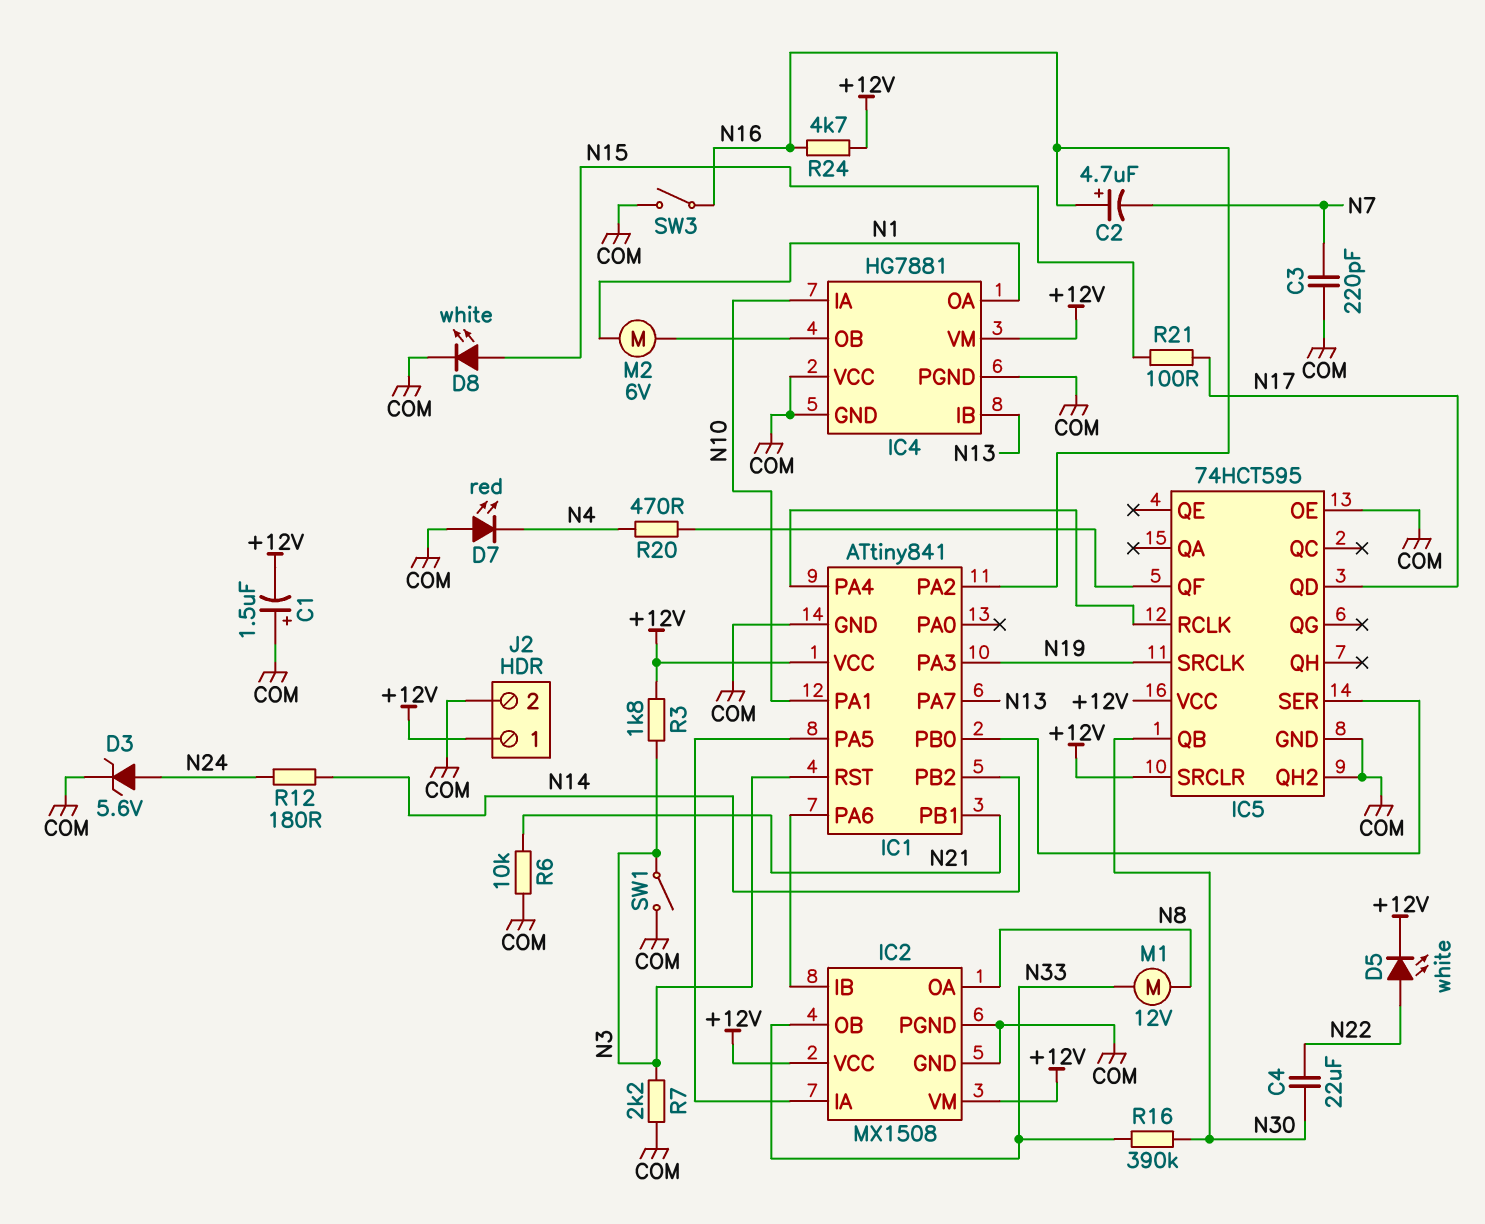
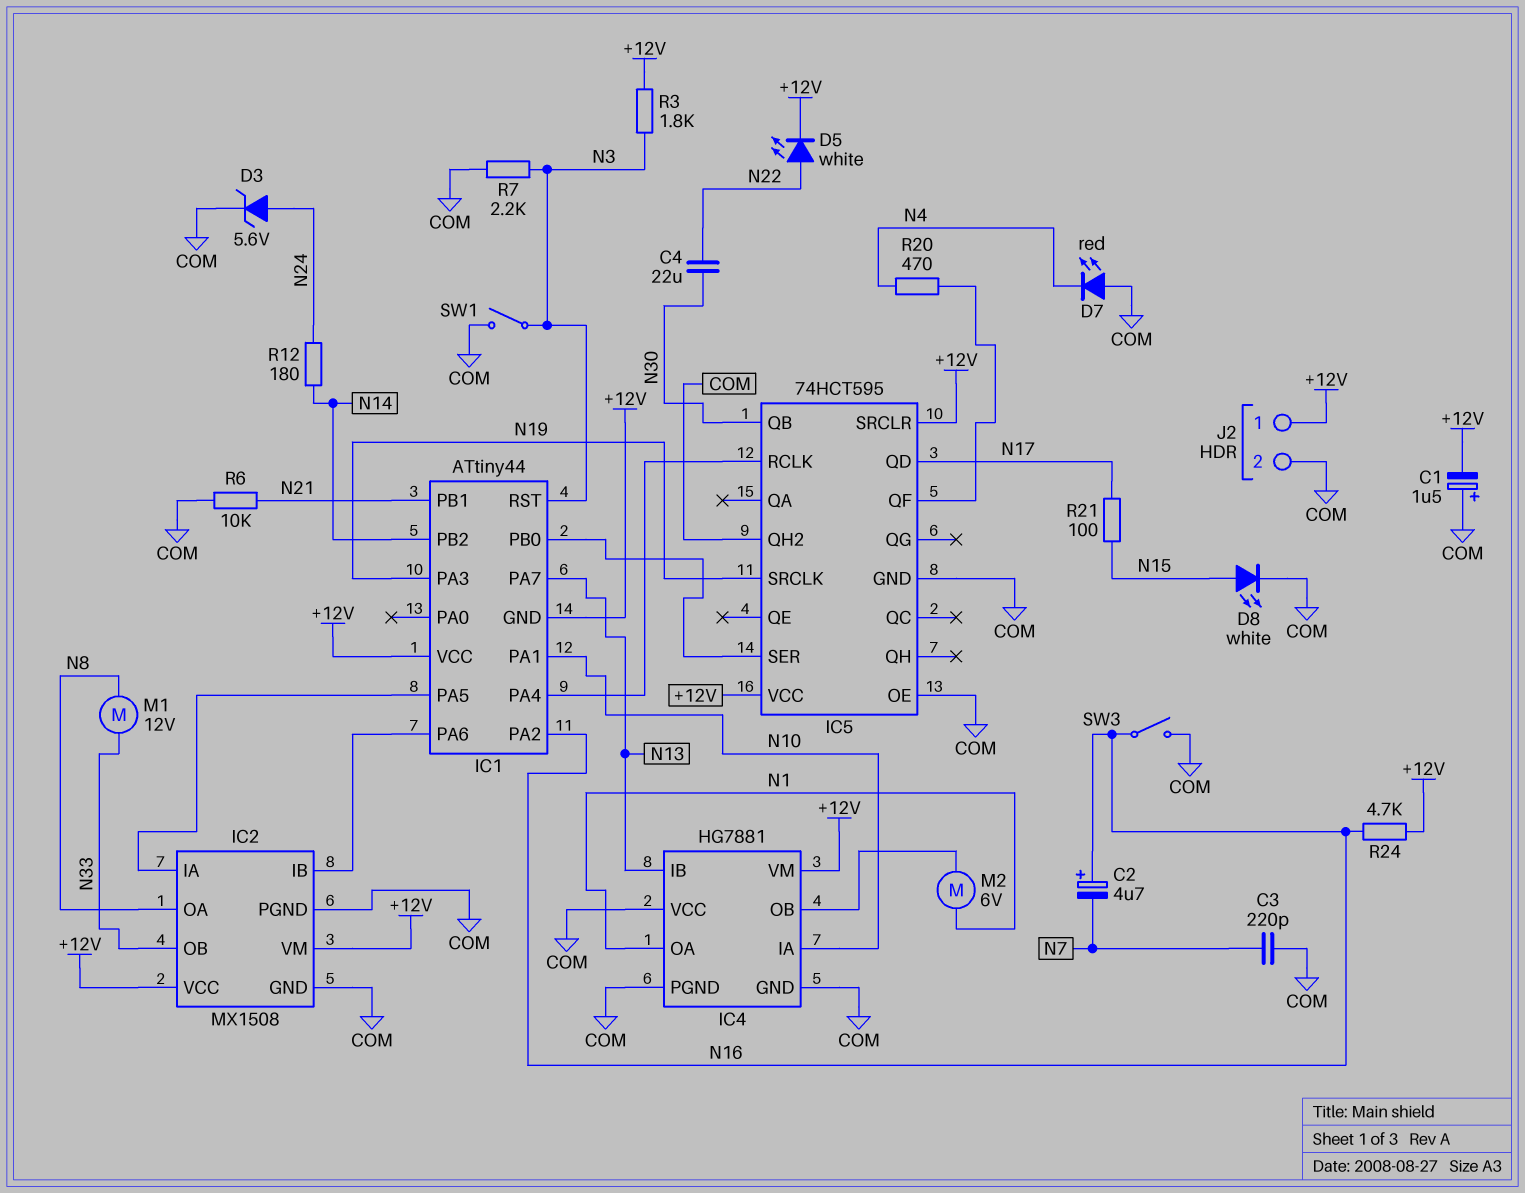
IC1: ATtiny841 -> ATtiny44
IC1 pin GND: COM -> +12V
R16: 390k (N30, N33) -> none

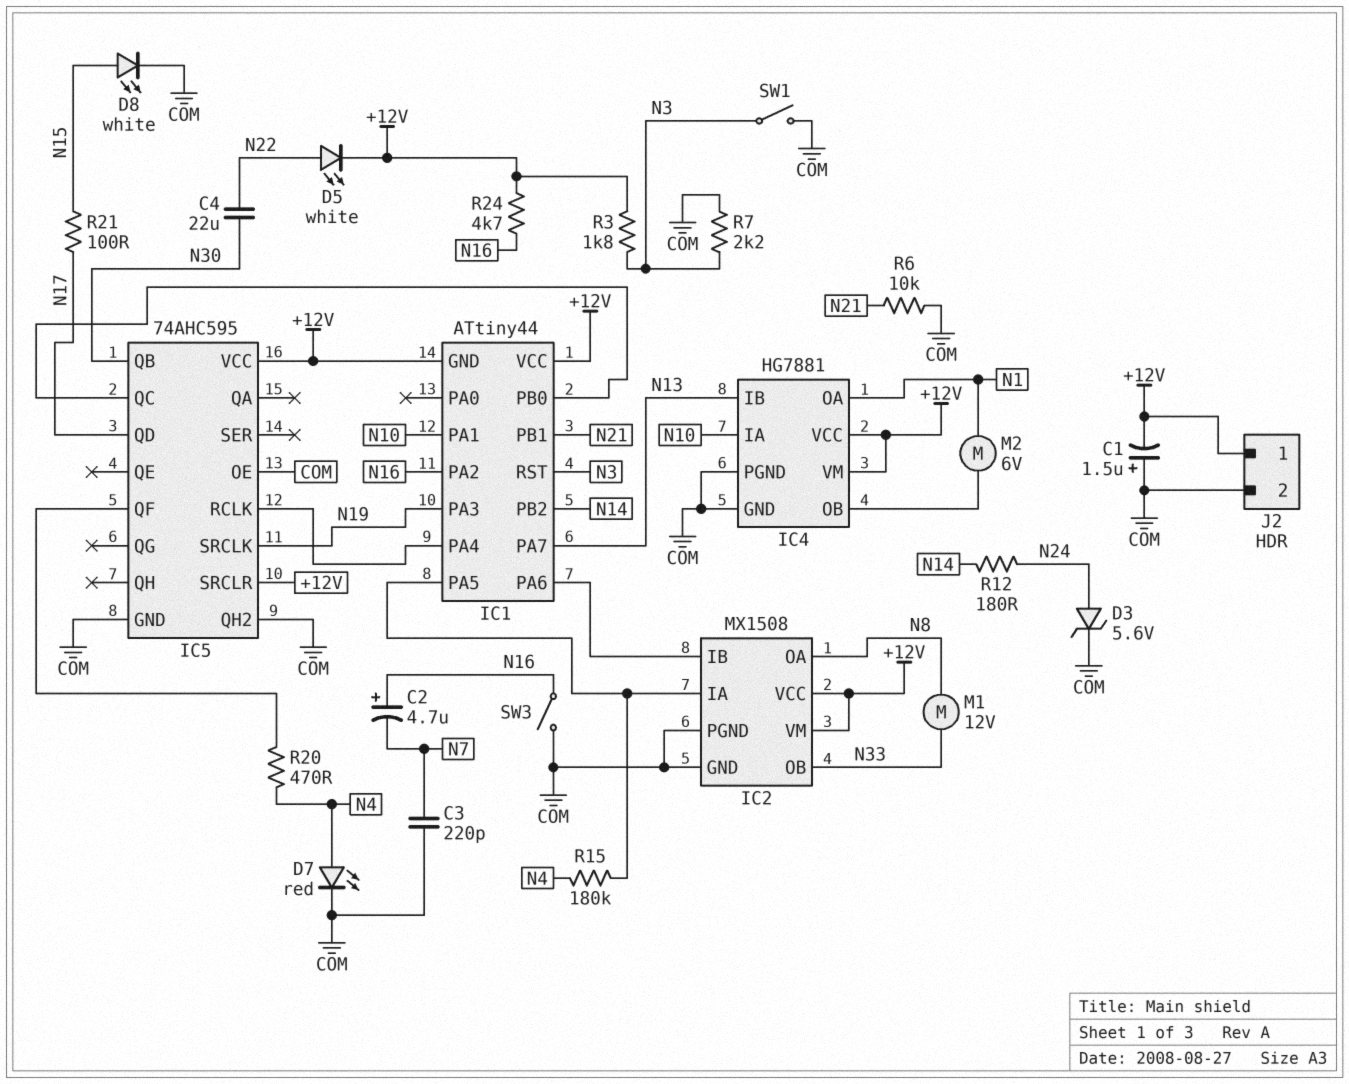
D7: LED red (A COM, K N4) -> LED red (A N4, K COM)
IC4 pin VCC: COM -> +12V
IC5: 74HCT595 -> 74AHC595
IC5 pin QC: none -> IC1/PB0
IC5 pin SER: IC1/PB0 -> none
R15: none -> 180k (IC1/PA5, N4)

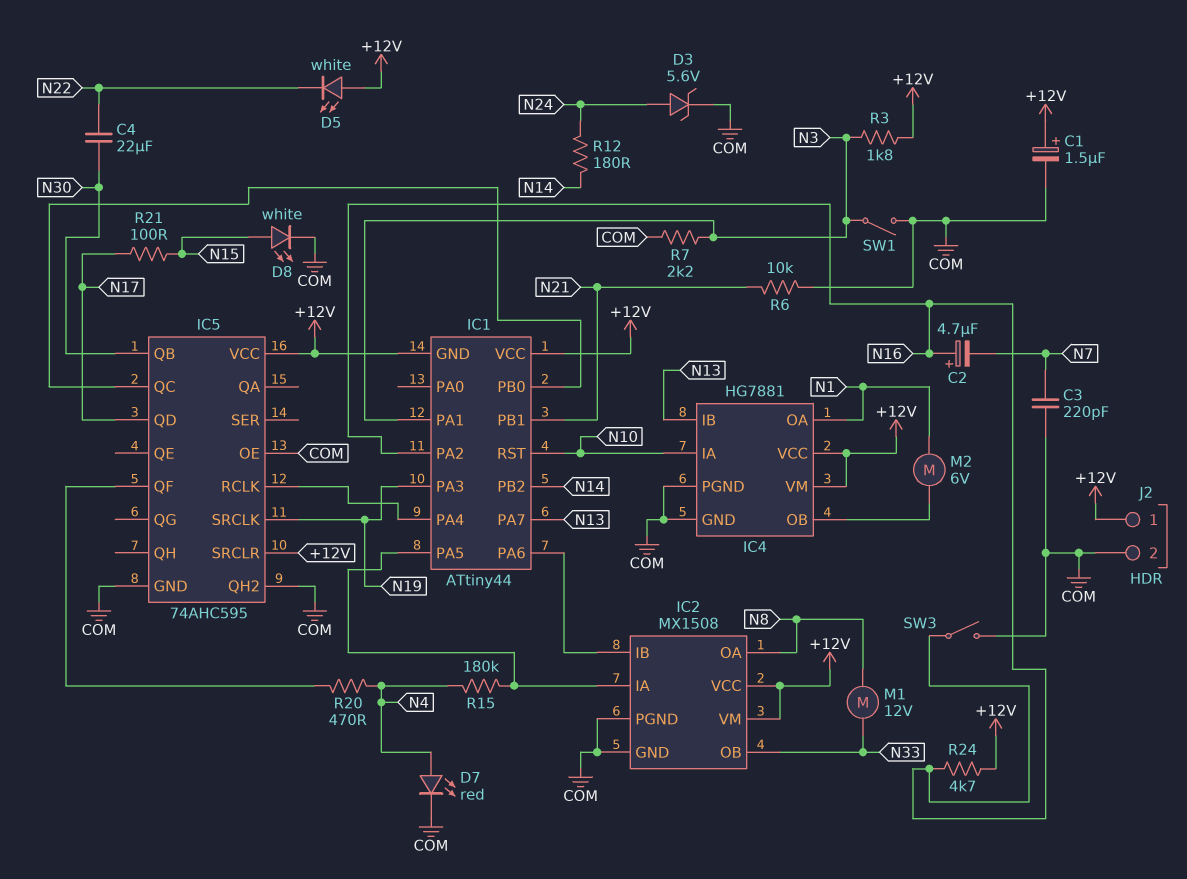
C1: 1.5uF (plus COM, minus +12V) -> 1.5uF (plus +12V, minus COM)
D5: LED white (A N22, K +12V) -> LED white (A +12V, K N22)
IC1 pin PA1: N10 -> N3
IC1 pin RST: N3 -> N10

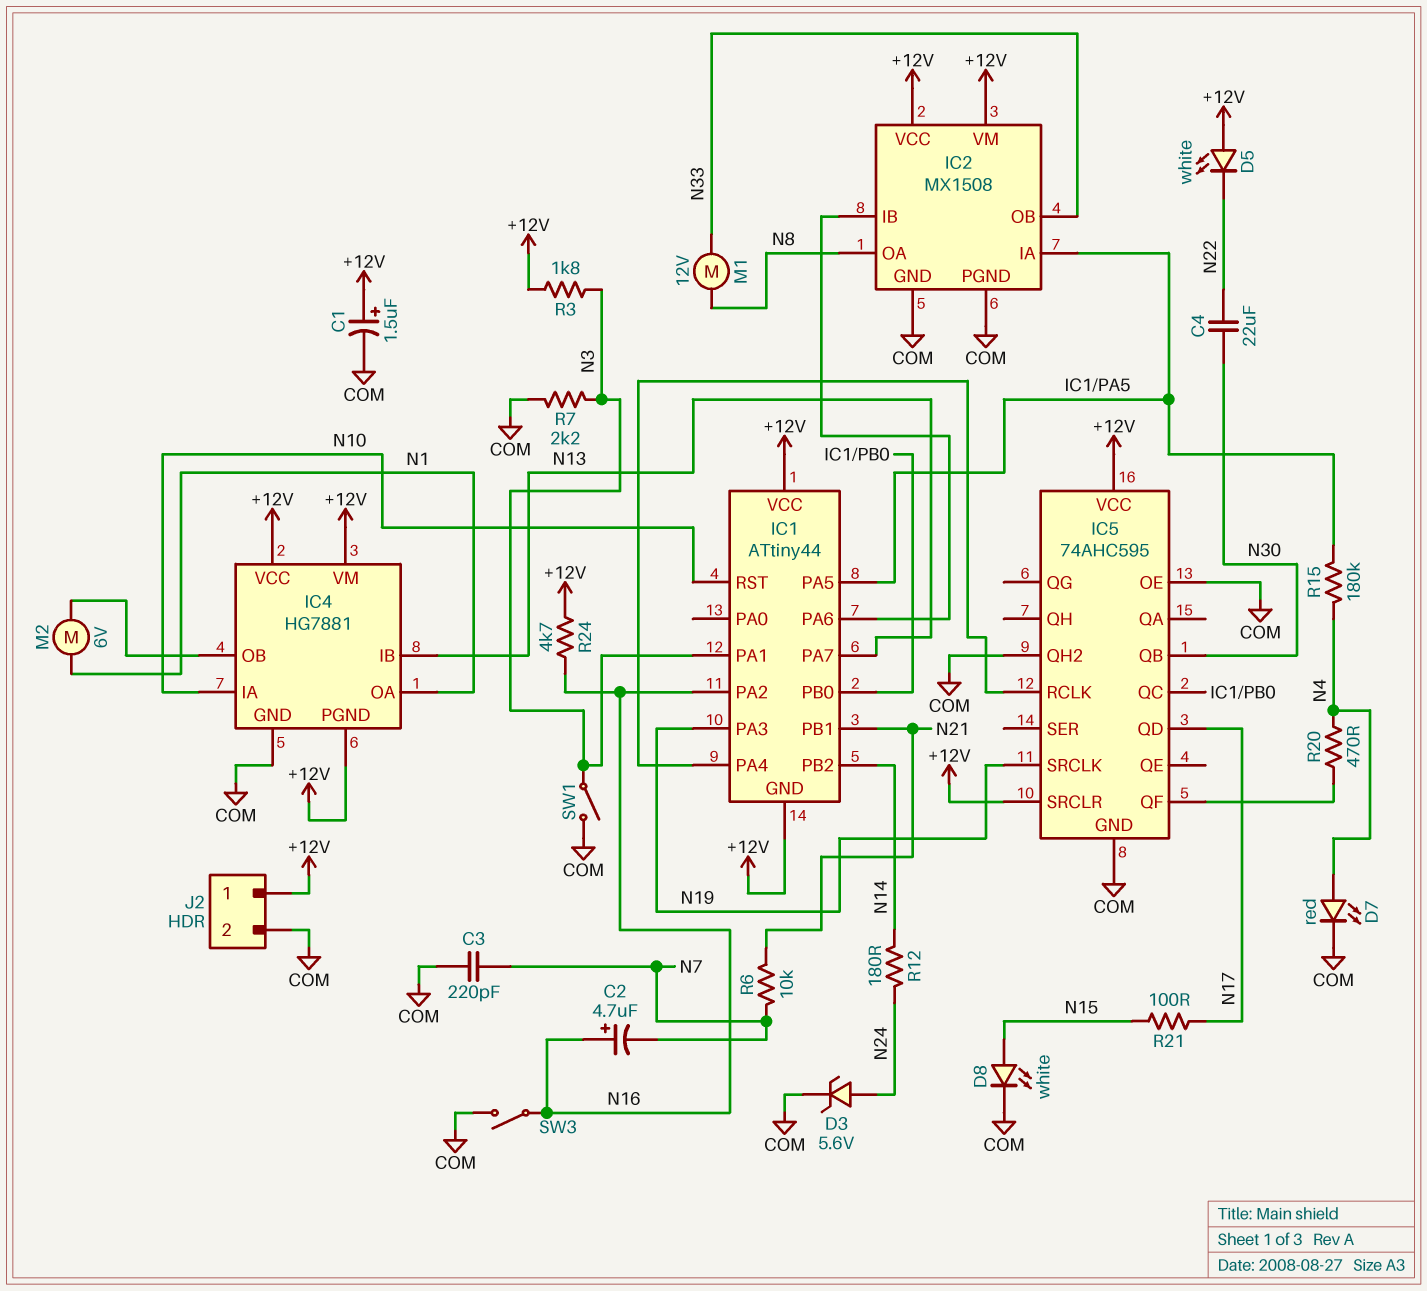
IC4 pin PGND: COM -> +12V
R6: 10k (COM, N21) -> 10k (N7, N21)

